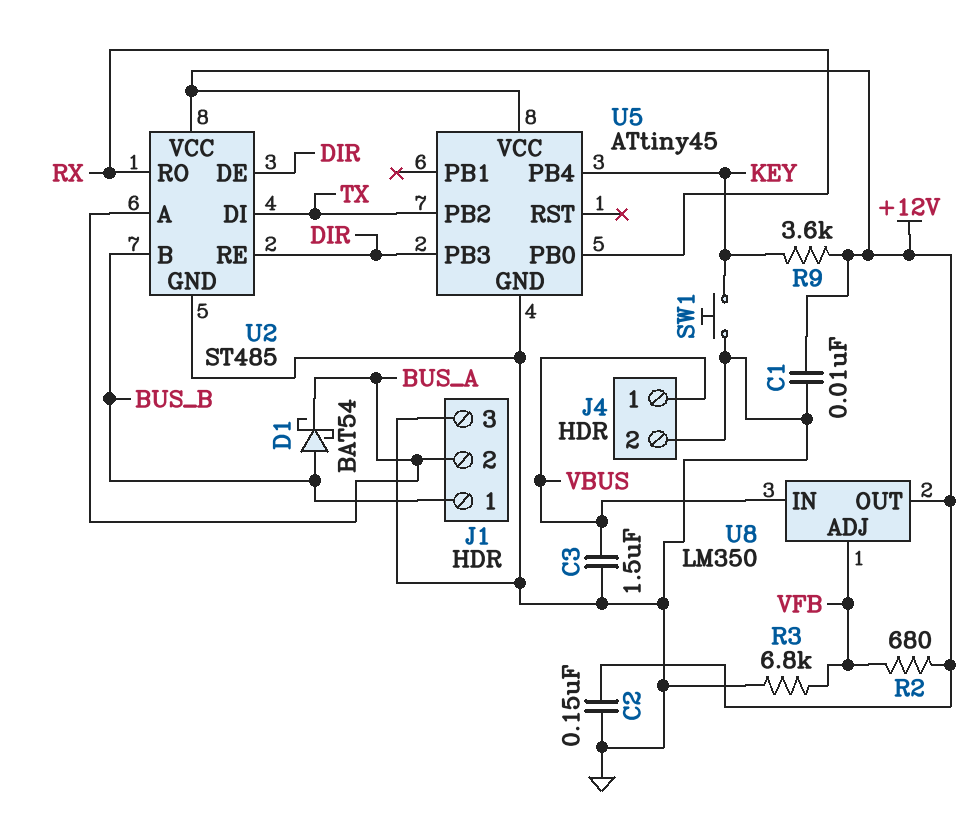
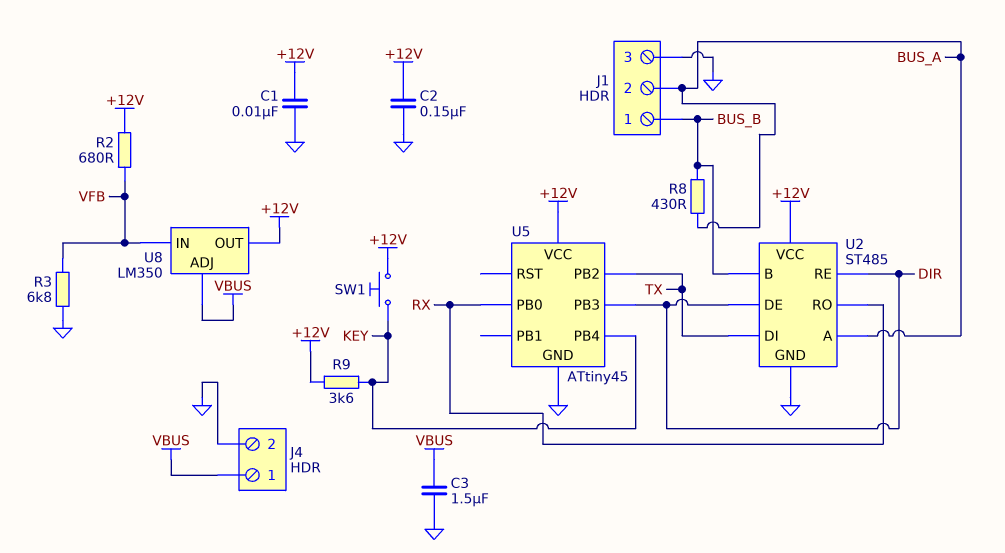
D1: schottky BAT54 (A BUS_B, K BUS_A) -> none
R8: none -> 430 (BUS_A, BUS_B)
SW1: button (GND, KEY) -> button (+12V, KEY)
U8 pin ADJ: VFB -> VBUS
U8 pin IN: VBUS -> VFB

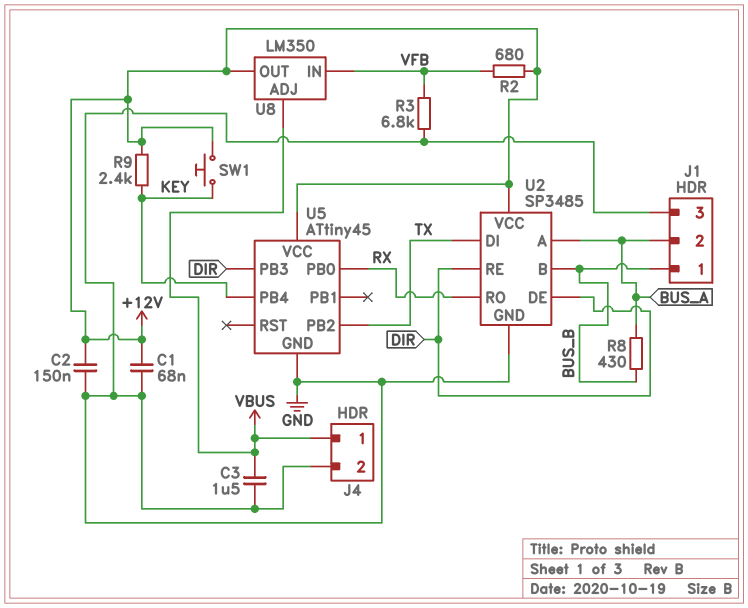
C1: 10nF (+12V, GND) -> 68nF (+12V, GND)
R9: 3.6k (+12V, KEY) -> 2.4k (+12V, KEY)
U2: ST485 -> SP3485

